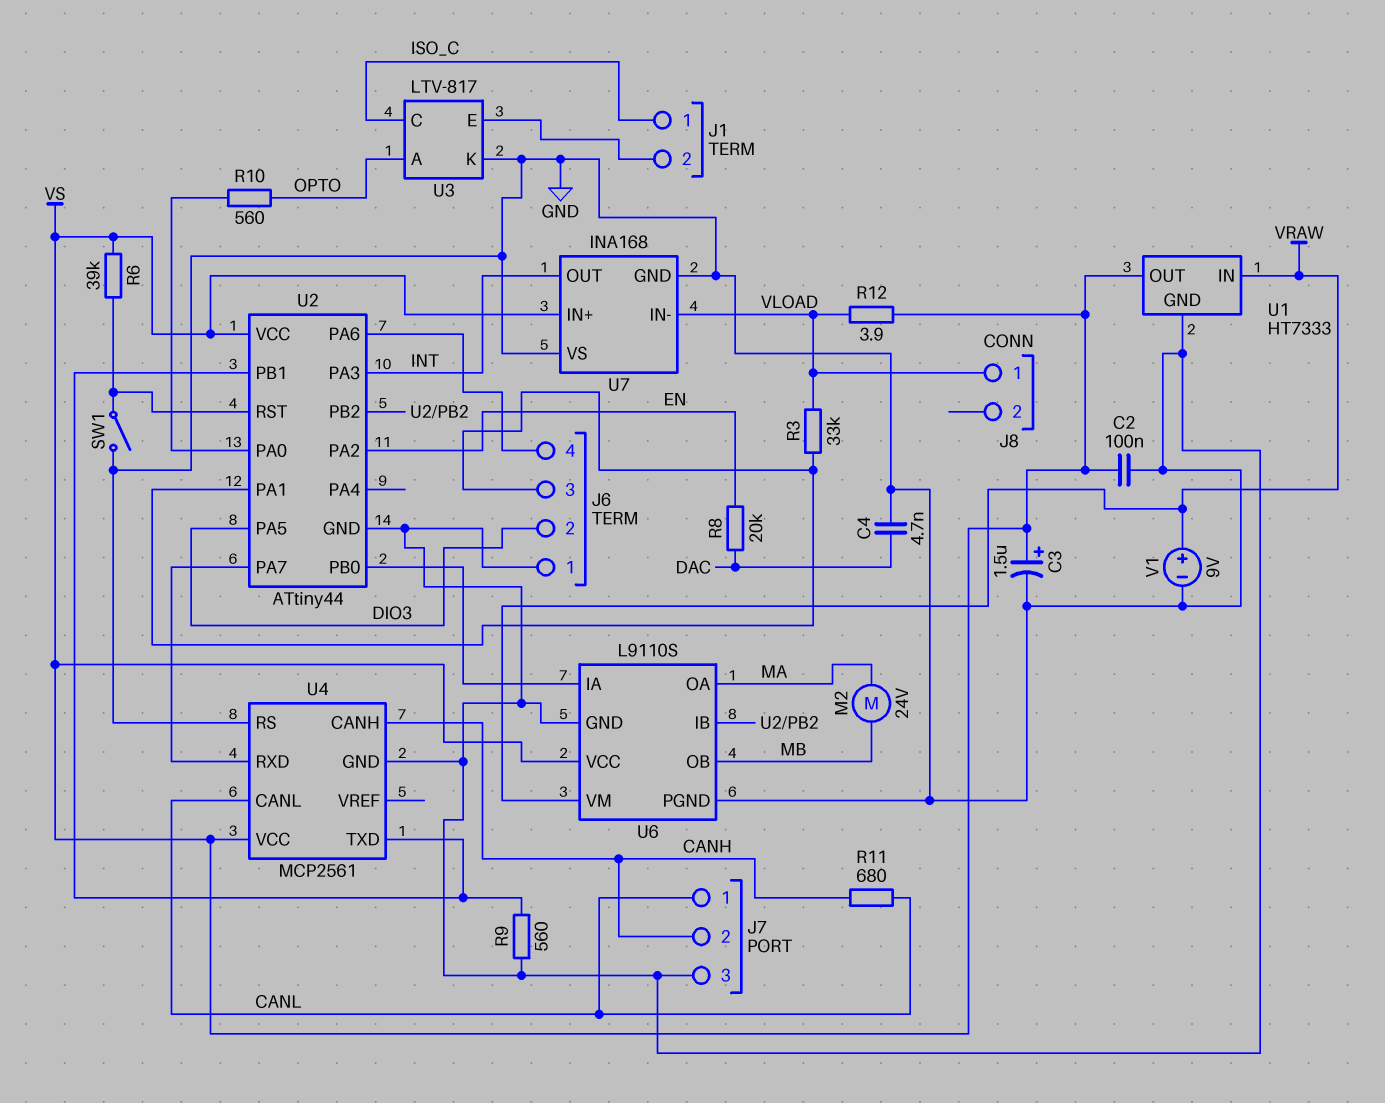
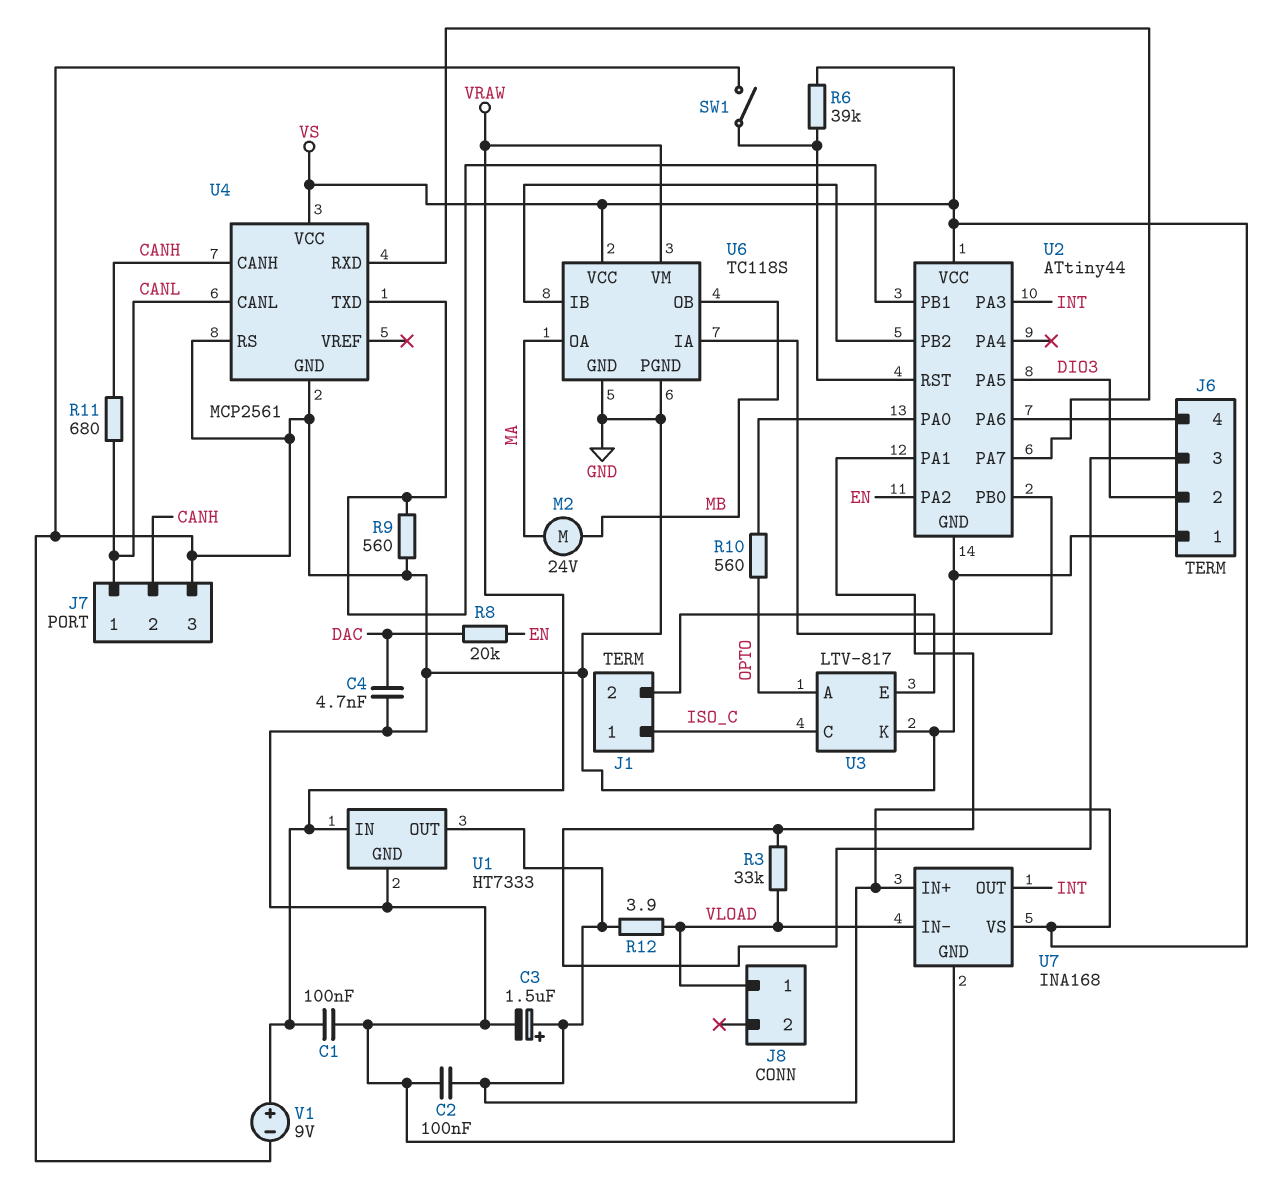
C1: none -> 100nF (GND, VRAW)
U6: L9110S -> TC118S
U7 pin VS: GND -> VS

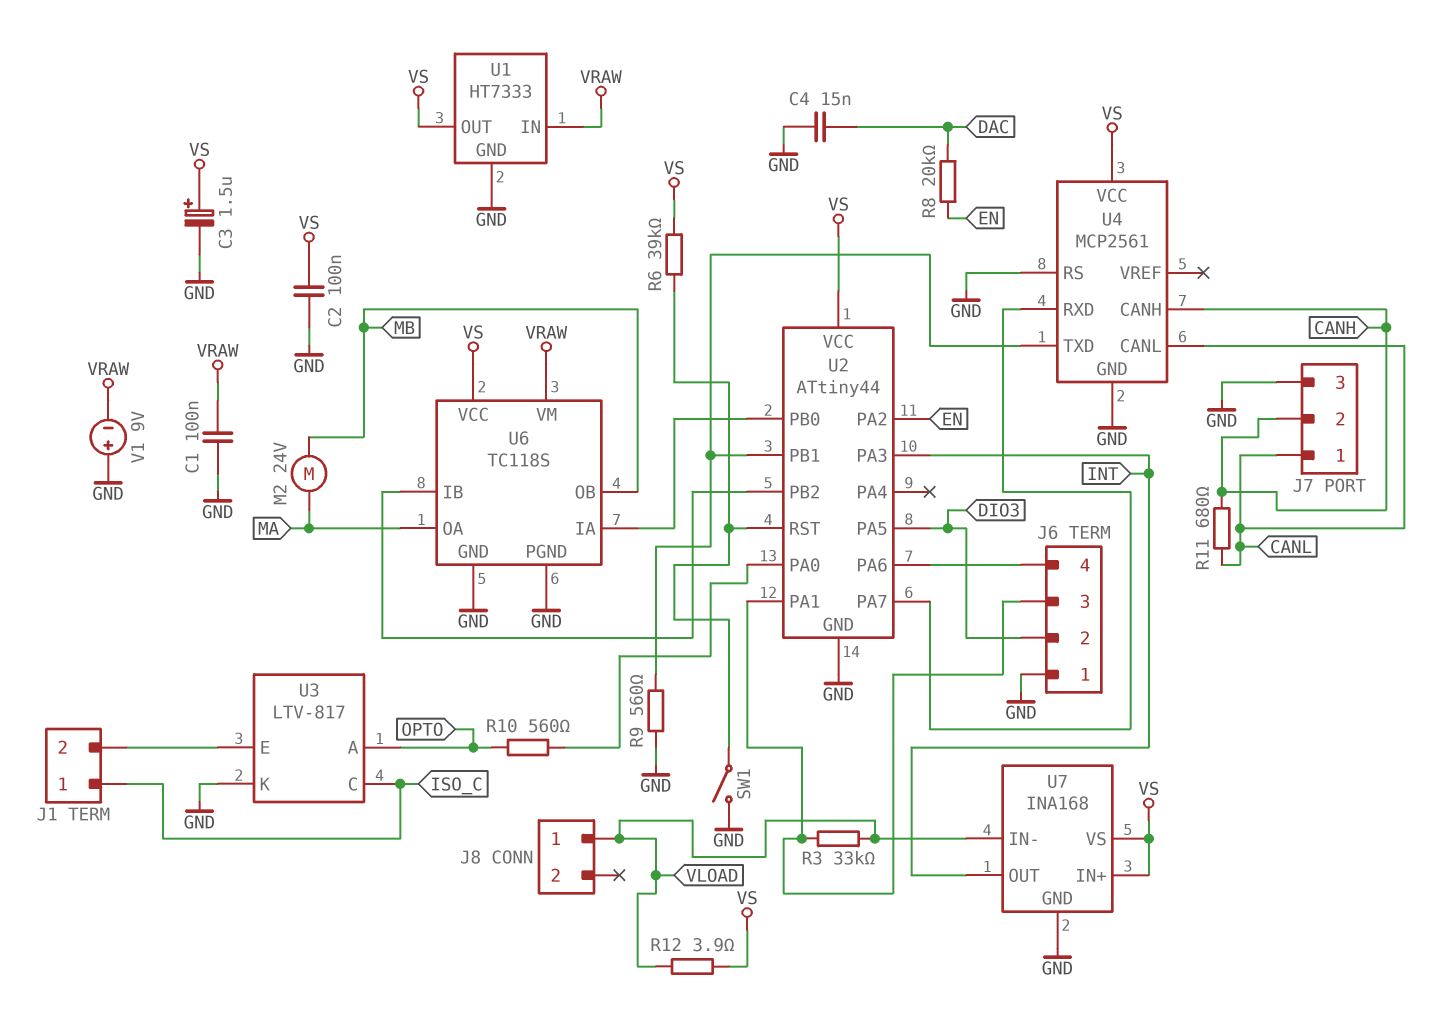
C4: 4.7nF (DAC, GND) -> 15nF (DAC, GND)
V1: 9V (plus VRAW, minus GND) -> 9V (plus GND, minus VRAW)

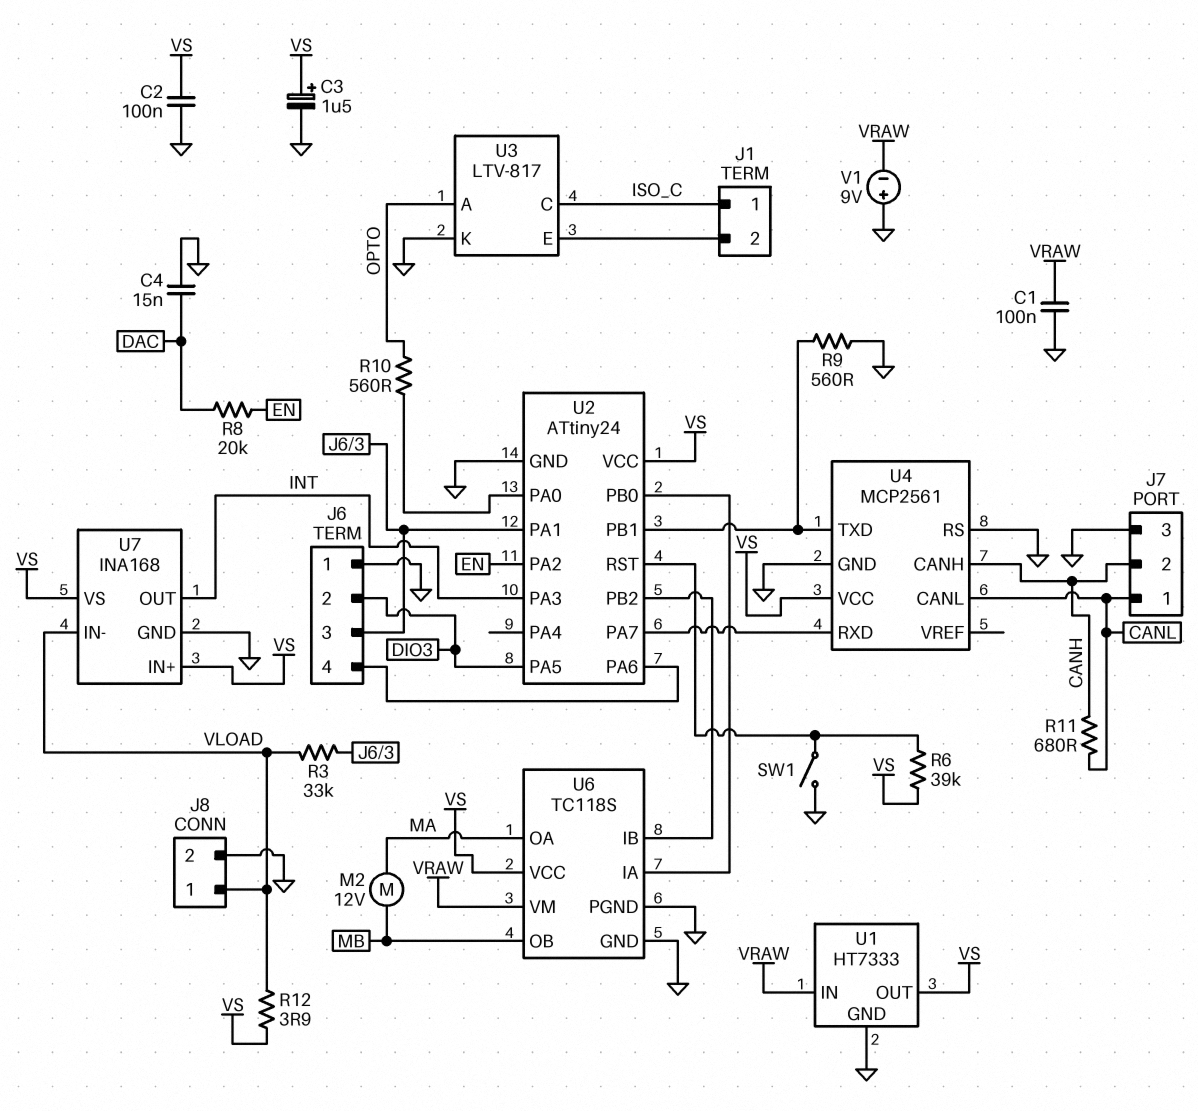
J8 pin 2: none -> GND
M2: motor 24V (MA, MB) -> motor 12V (MA, MB)
U2: ATtiny44 -> ATtiny24

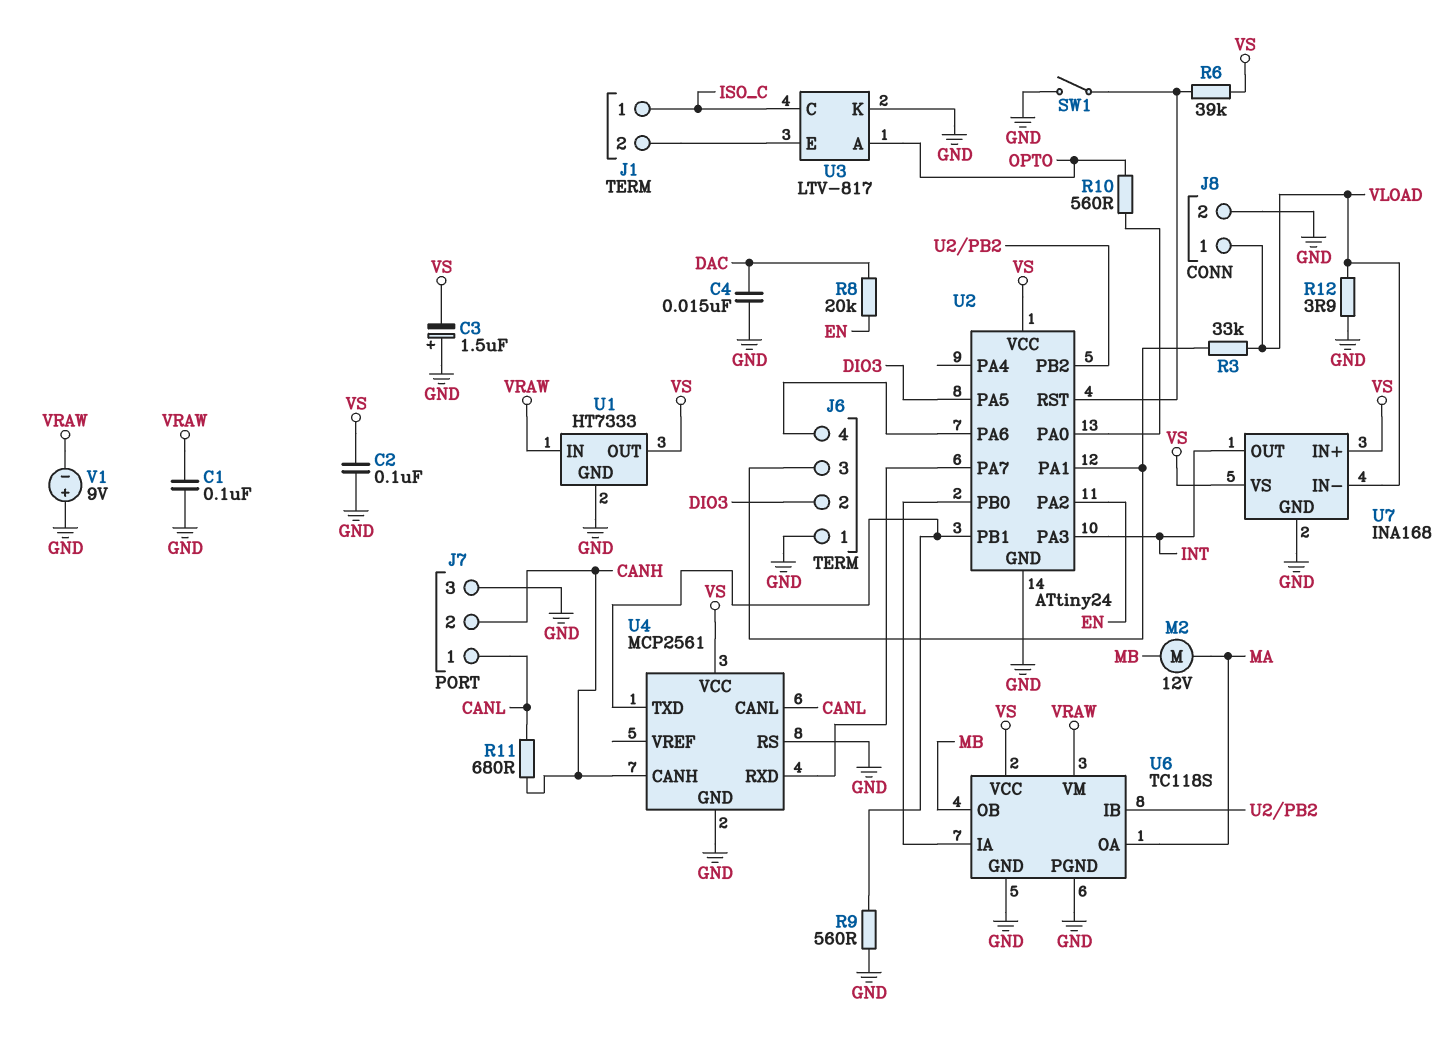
C3: 1.5uF (plus VS, minus GND) -> 1.5uF (plus GND, minus VS)
R12: 3.9 (VLOAD, VS) -> 3.9 (GND, VLOAD)

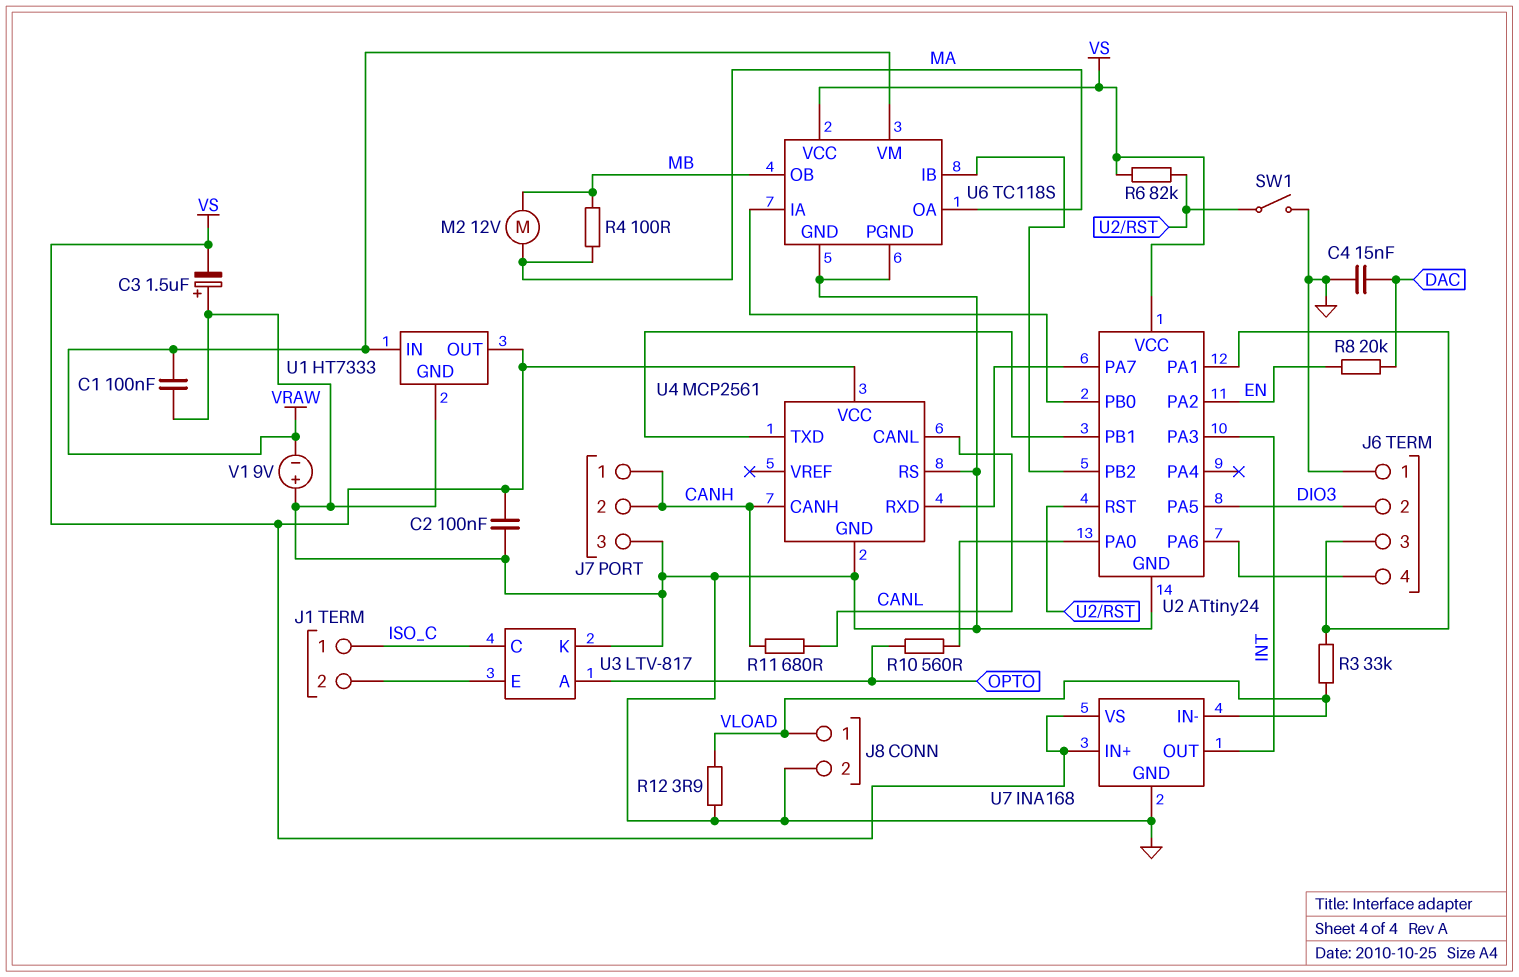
J7 pin 1: CANL -> CANH
R4: none -> 100 (MA, MB)
R6: 39k (U2/RST, VS) -> 82k (U2/RST, VS)
R9: 560 (GND, U2/PB1) -> none

